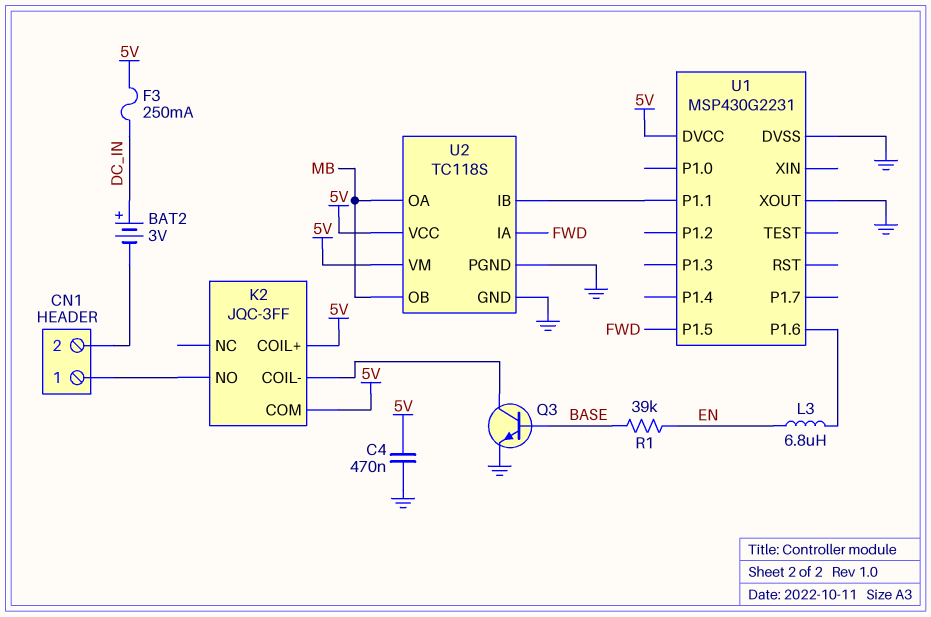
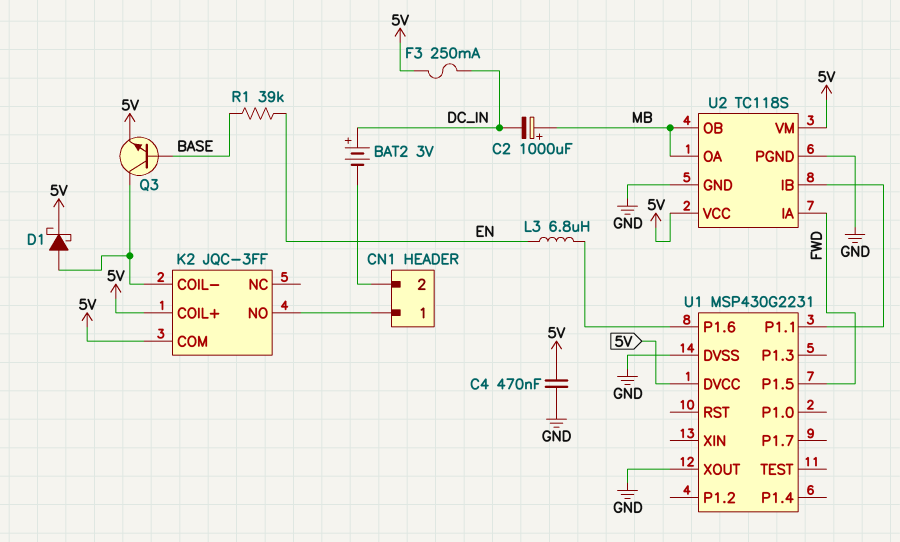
C2: none -> 1000uF (plus MB, minus DC_IN)
D1: none -> schottky (A K2/COIL-, K 5V)
Q3: NPN (B BASE, C K2/COIL-, E GND) -> NPN (B BASE, C K2/COIL-, E 5V)

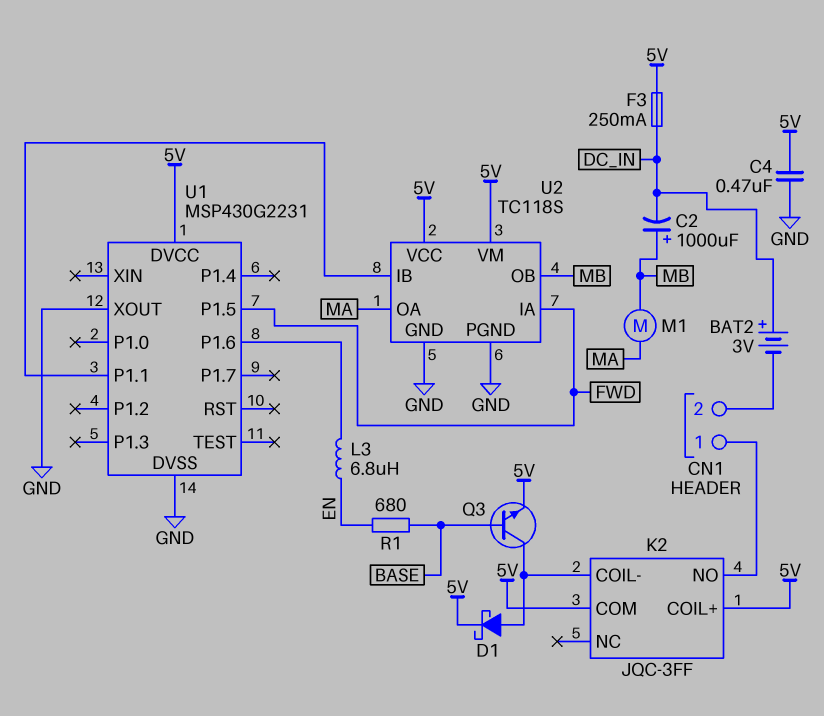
M1: none -> motor (MA, MB)
R1: 39k (BASE, EN) -> 680 (BASE, EN)
U2 pin OA: MB -> MA

